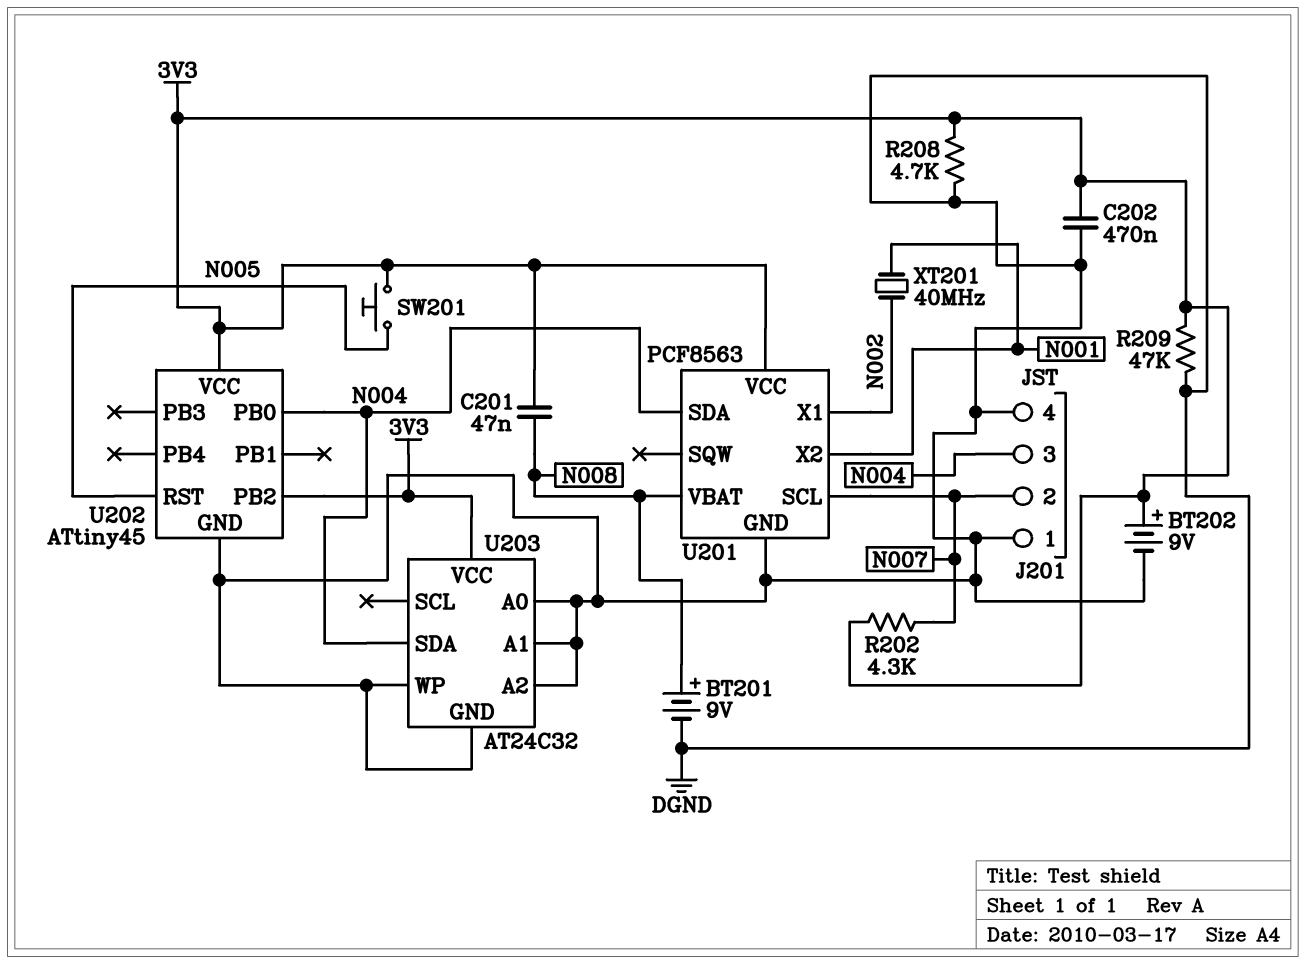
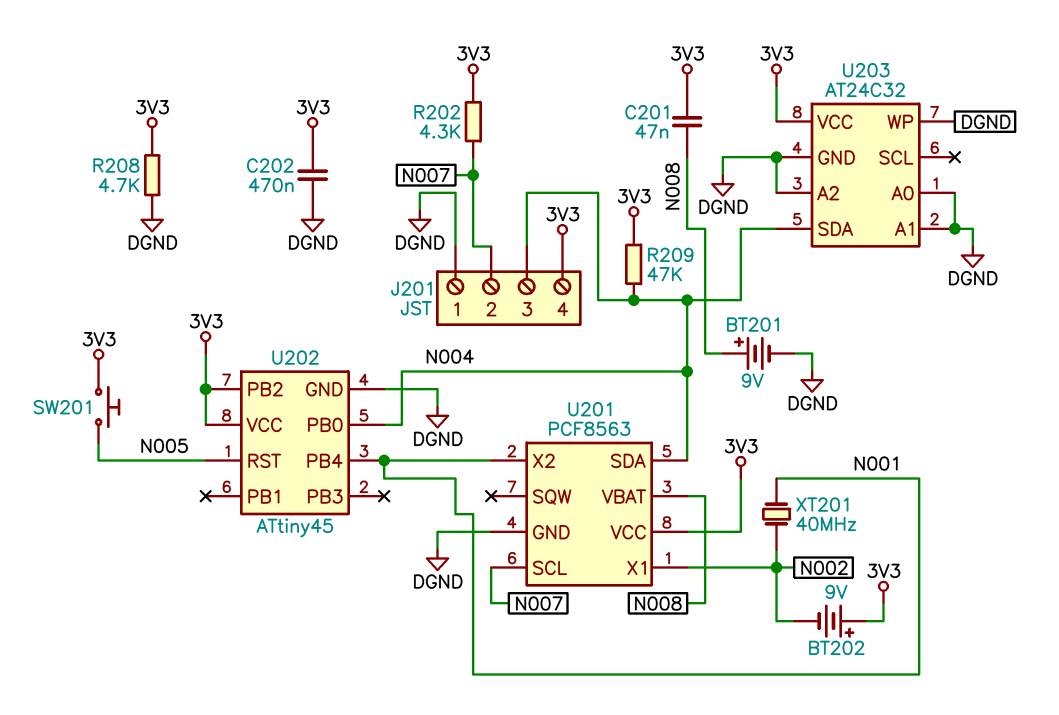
BT202: 9V (plus 3V3, minus DGND) -> 9V (plus 3V3, minus N002)
J201 pin 4: DGND -> 3V3
R209: 47k (3V3, DGND) -> 47k (3V3, N004)
U202 pin PB4: none -> N001

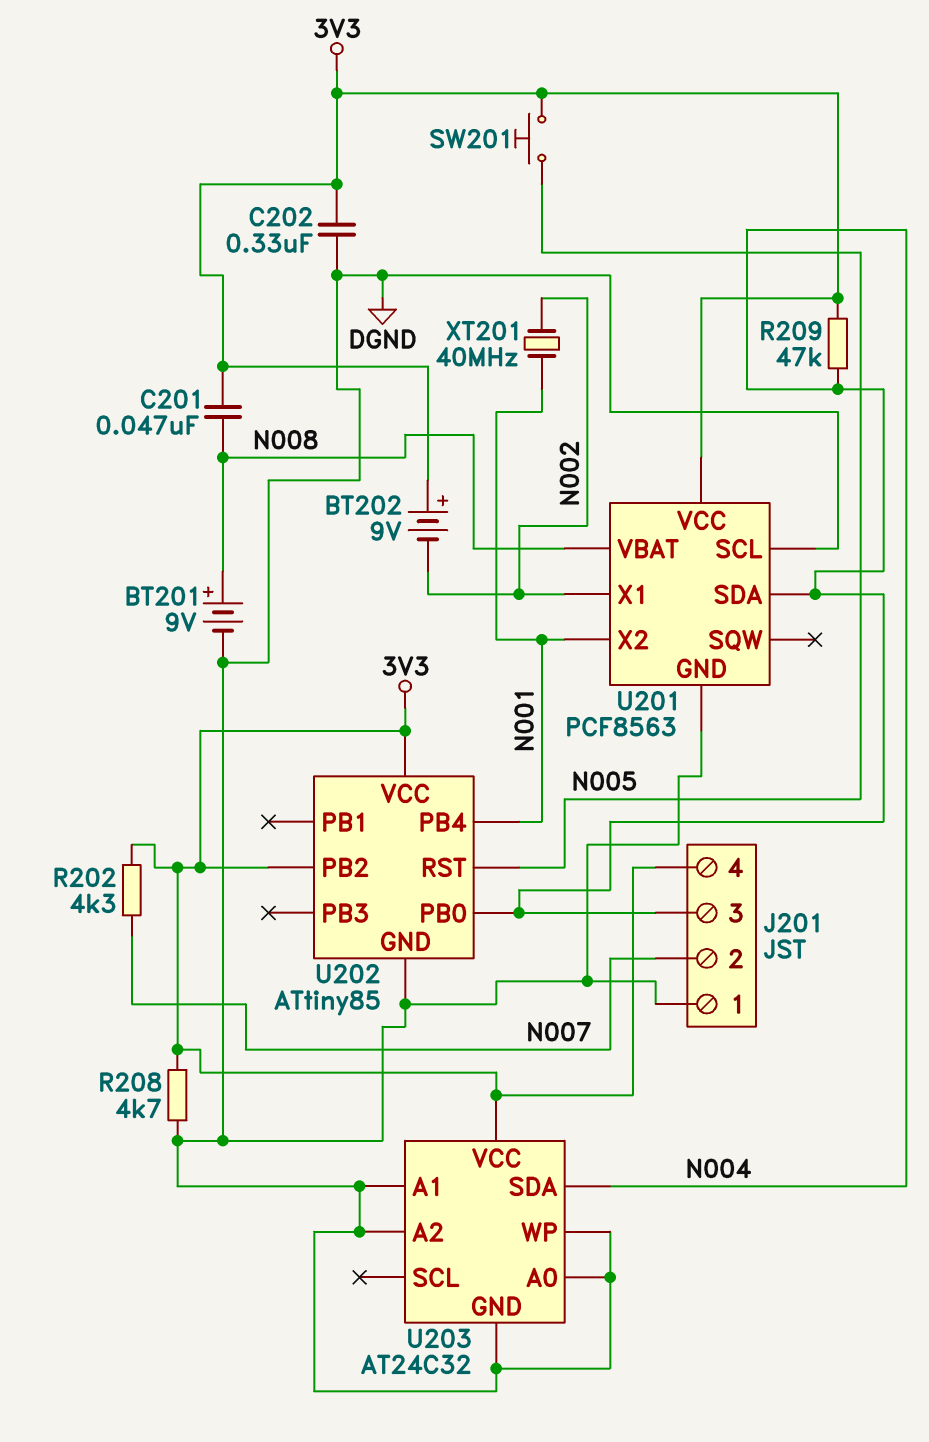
C202: 470nF (3V3, DGND) -> 330nF (3V3, DGND)
U201 pin SCL: N007 -> DGND
U202: ATtiny45 -> ATtiny85

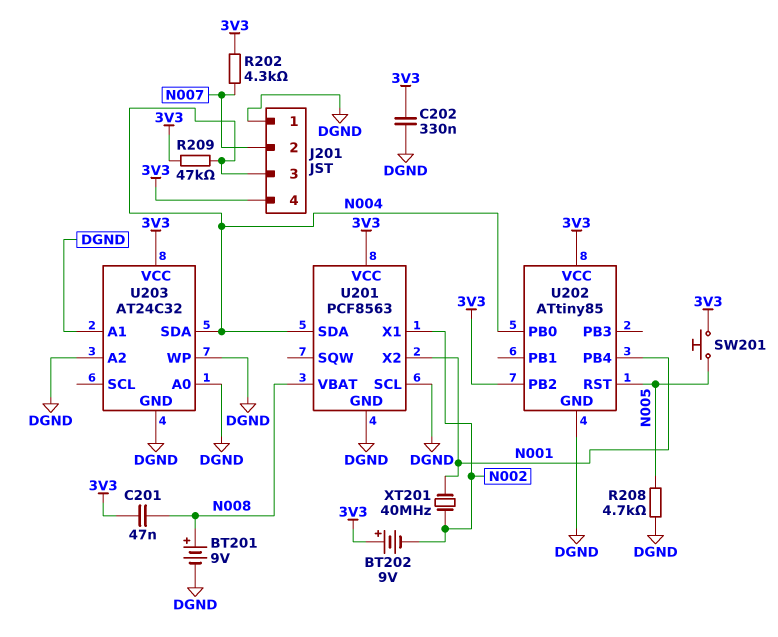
R208: 4.7k (3V3, DGND) -> 4.7k (DGND, N005)

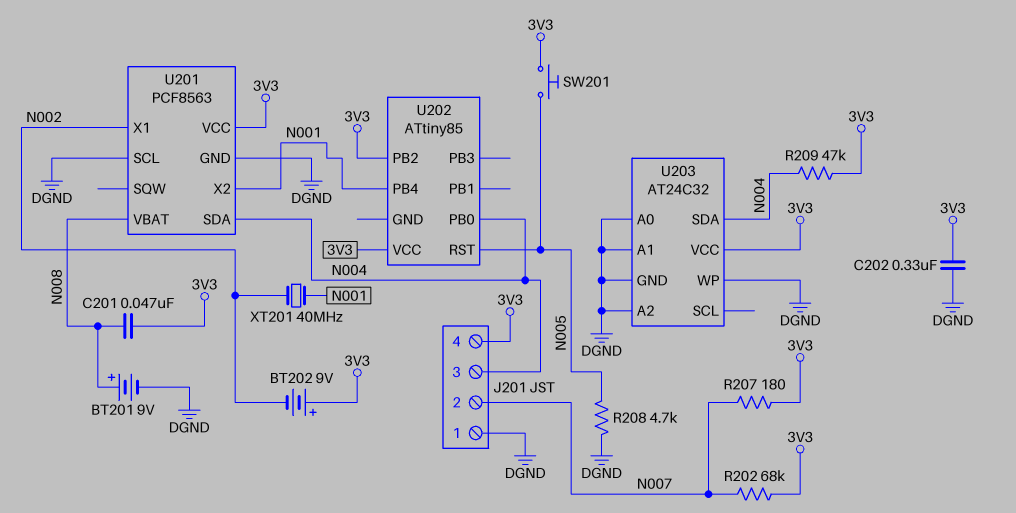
R202: 4.3k (3V3, N007) -> 68k (3V3, N007)
R207: none -> 180 (3V3, N007)
U202 pin GND: DGND -> none

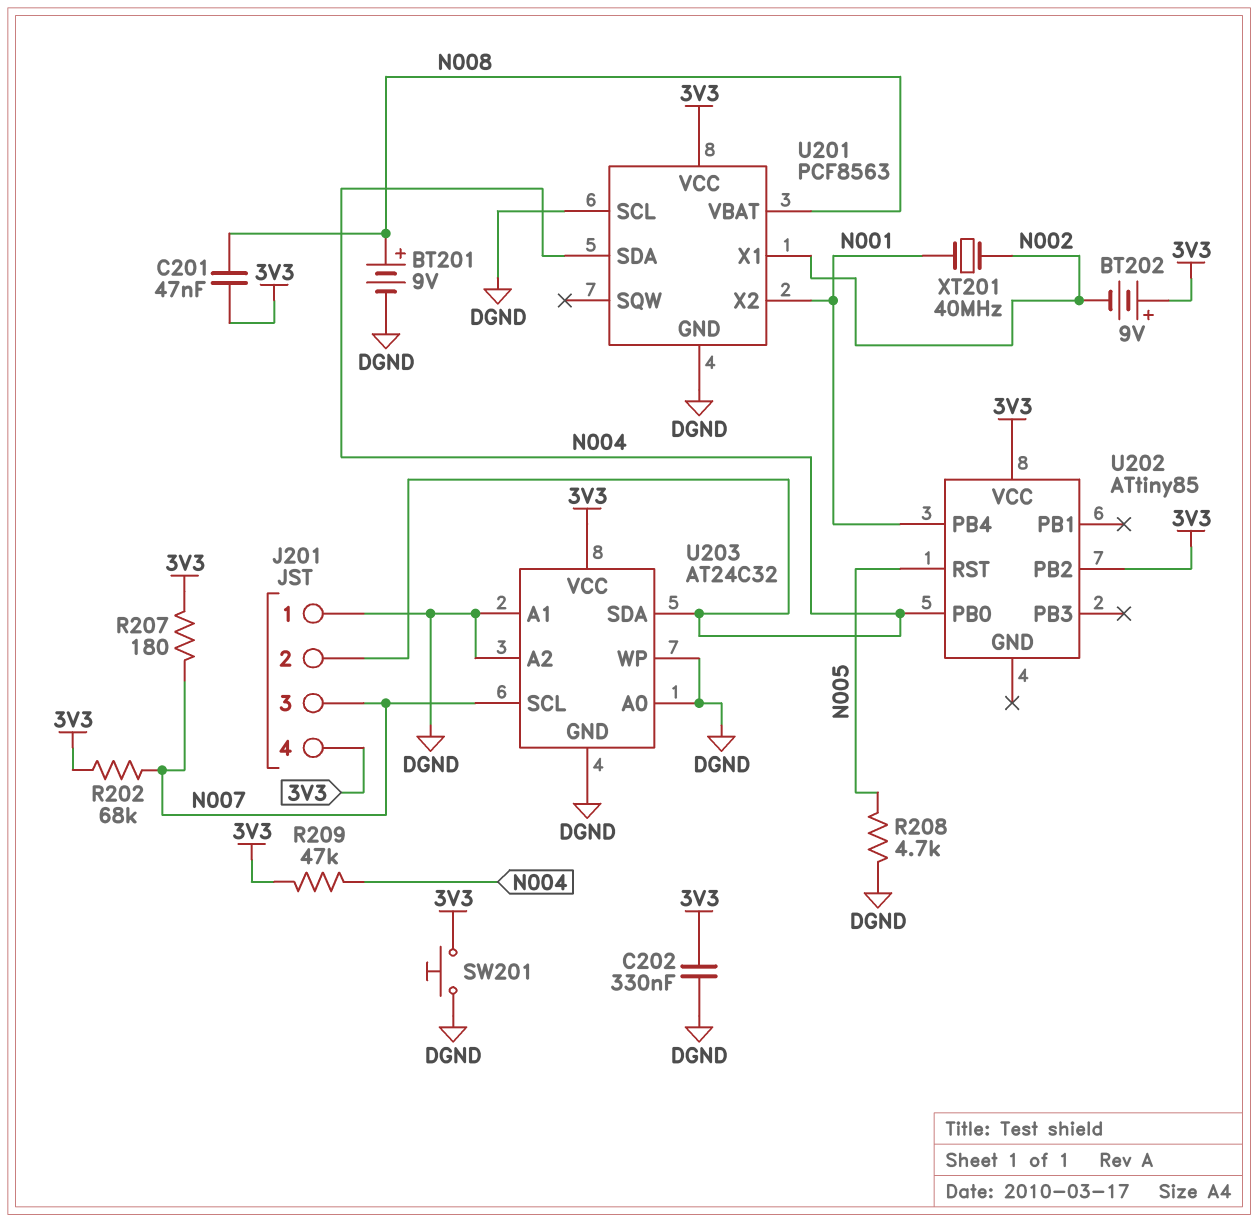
J201 pin 2: N007 -> N004
J201 pin 3: N004 -> N007
SW201: button (3V3, N005) -> button (3V3, DGND)
U203 pin SCL: none -> N007

